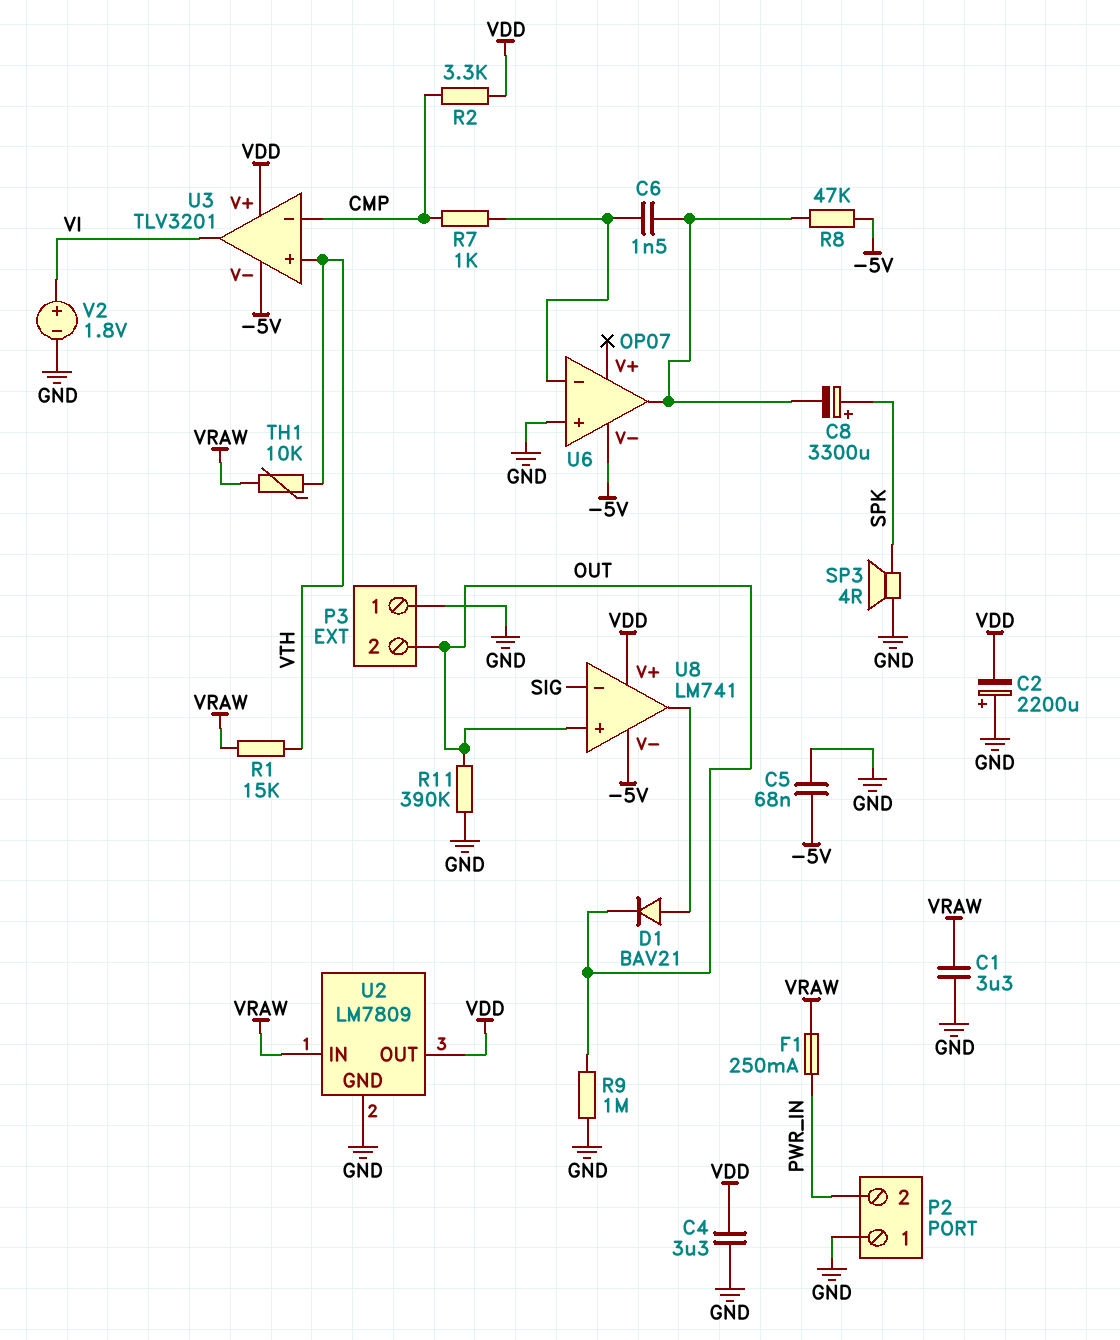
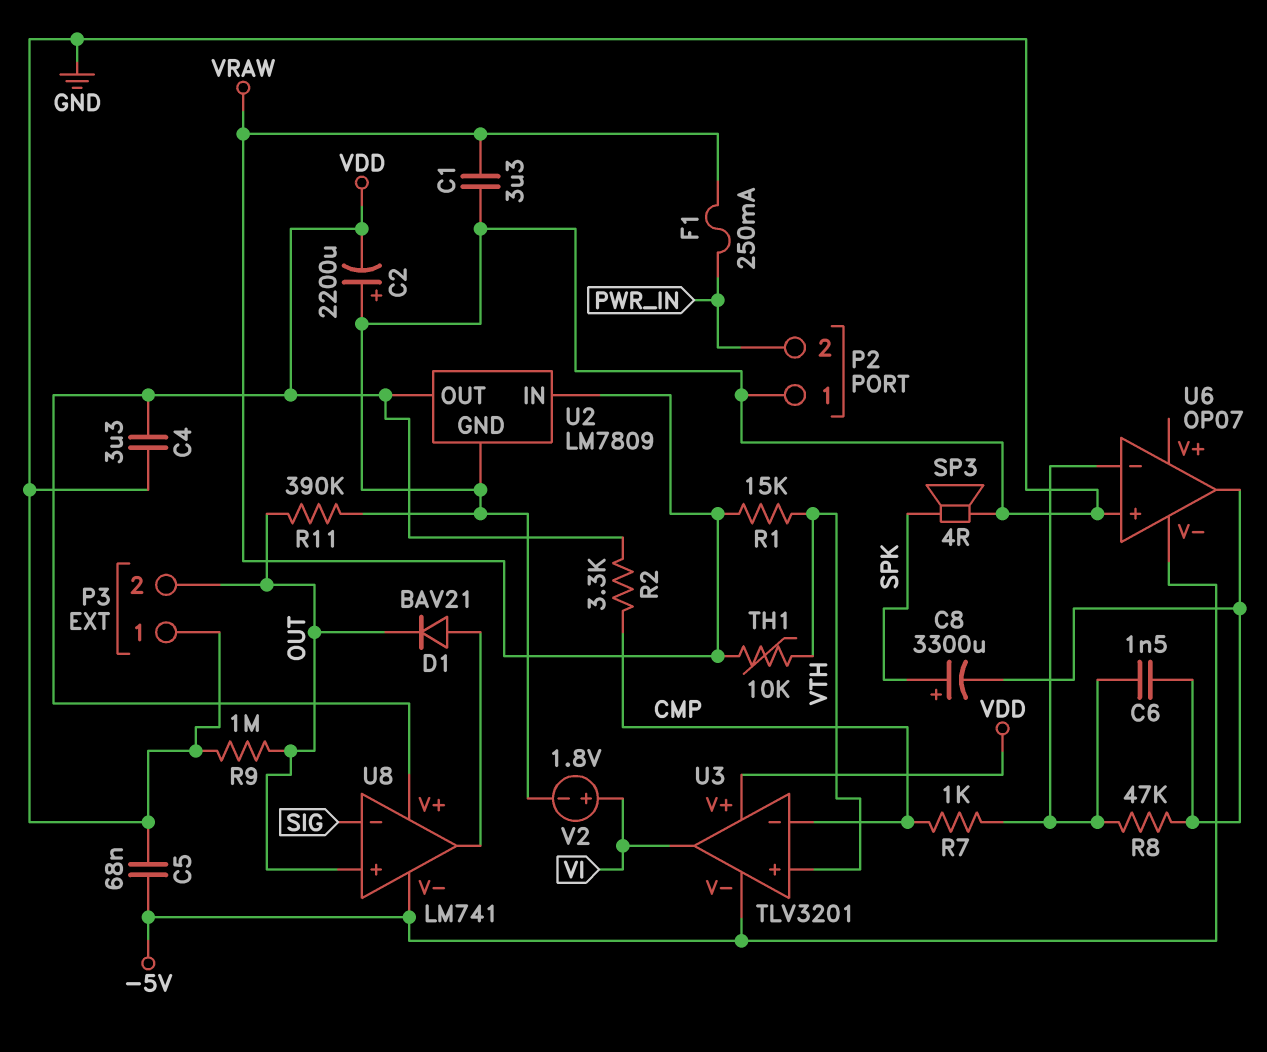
R8: 47k (-5V, U6/out) -> 47k (U6/in-, U6/out)

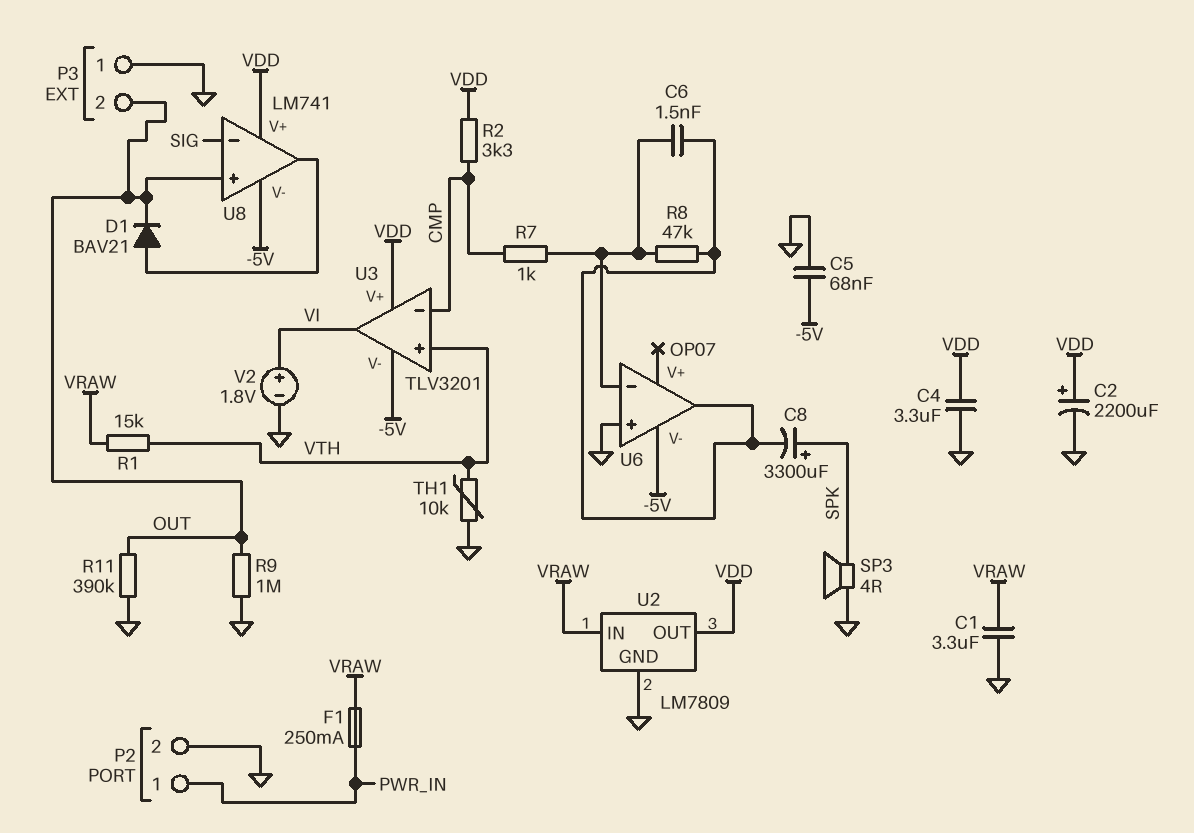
C2: 2200uF (plus GND, minus VDD) -> 2200uF (plus VDD, minus GND)
P2 pin 1: GND -> PWR_IN
P2 pin 2: PWR_IN -> GND
TH1: 10k (VRAW, VTH) -> 10k (GND, VTH)

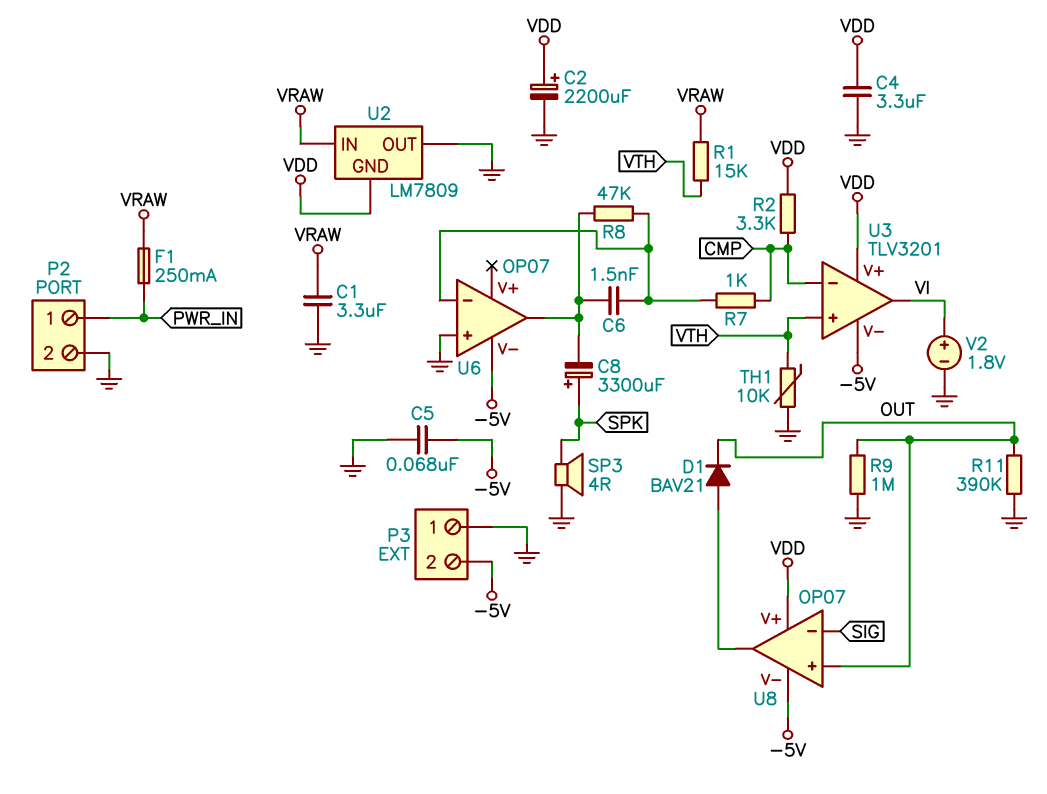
P3 pin 2: OUT -> -5V
U2 pin GND: GND -> VDD
U2 pin OUT: VDD -> GND
U8: LM741 -> OP07

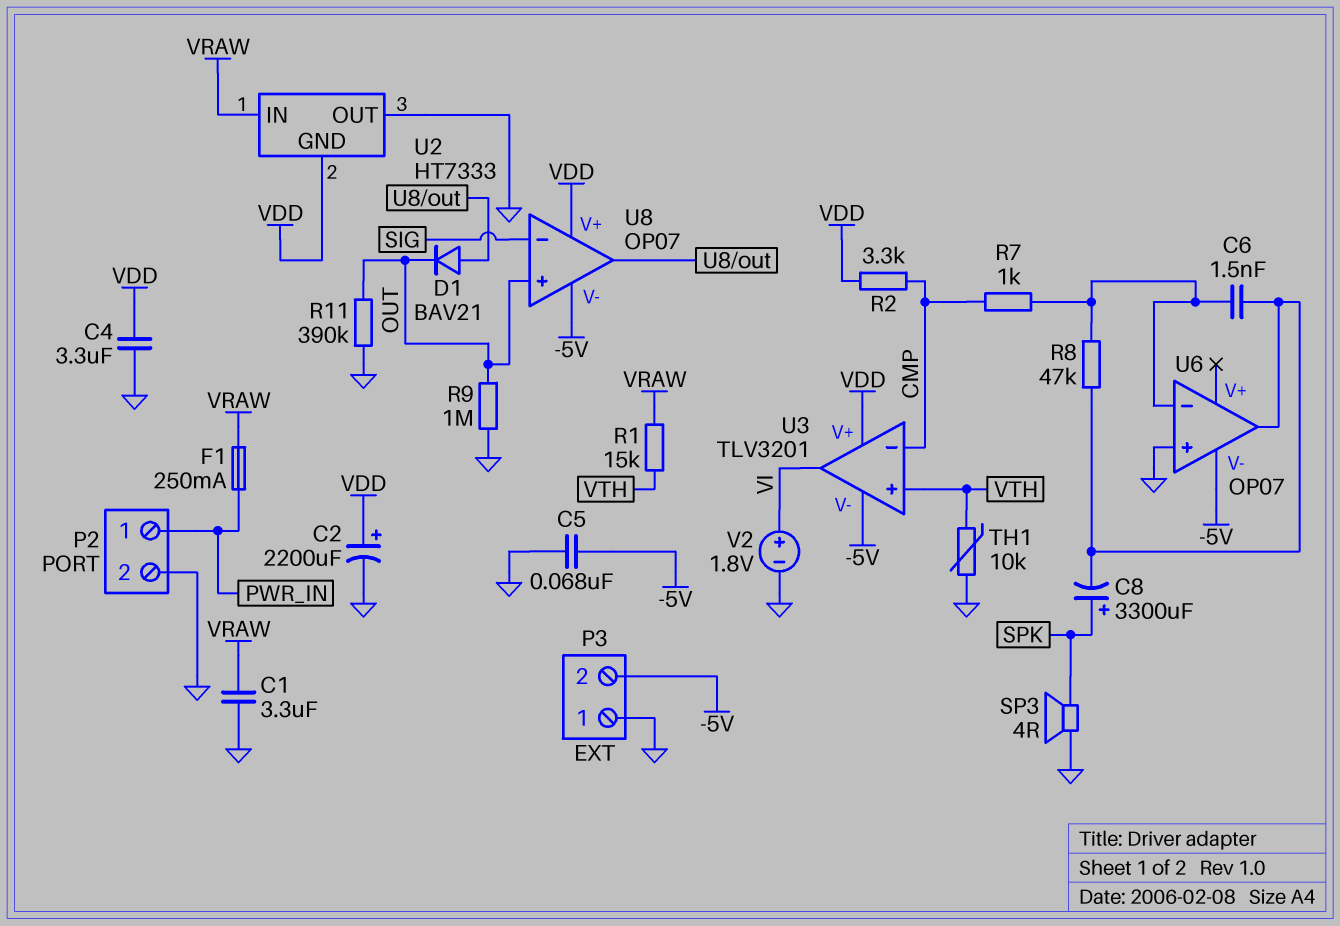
U2: LM7809 -> HT7333

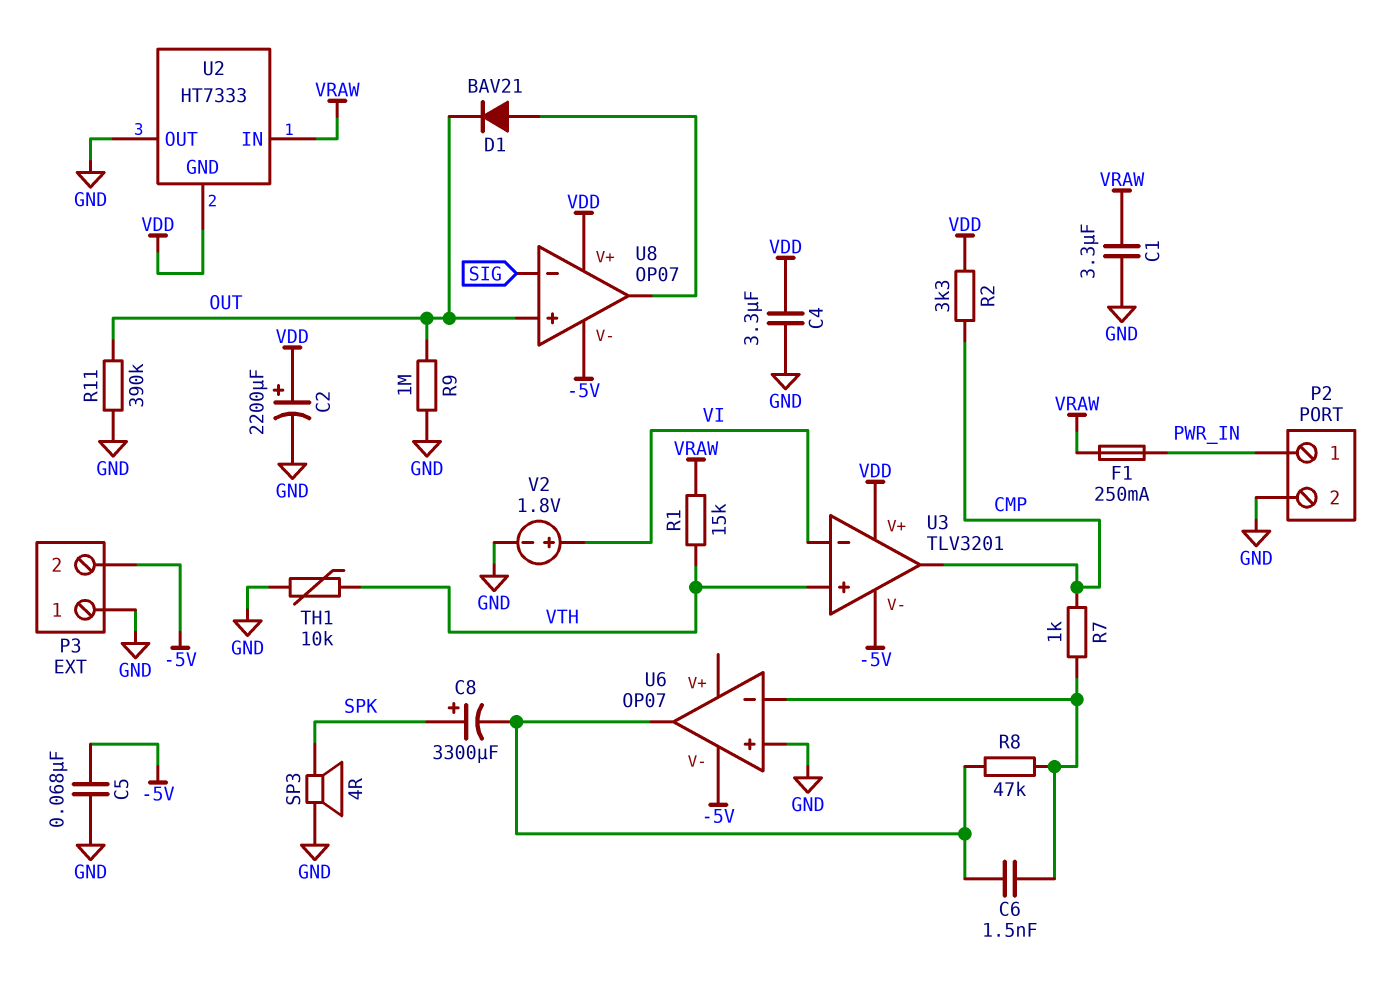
U3 pin in-: CMP -> VI
U3 pin out: VI -> CMP

